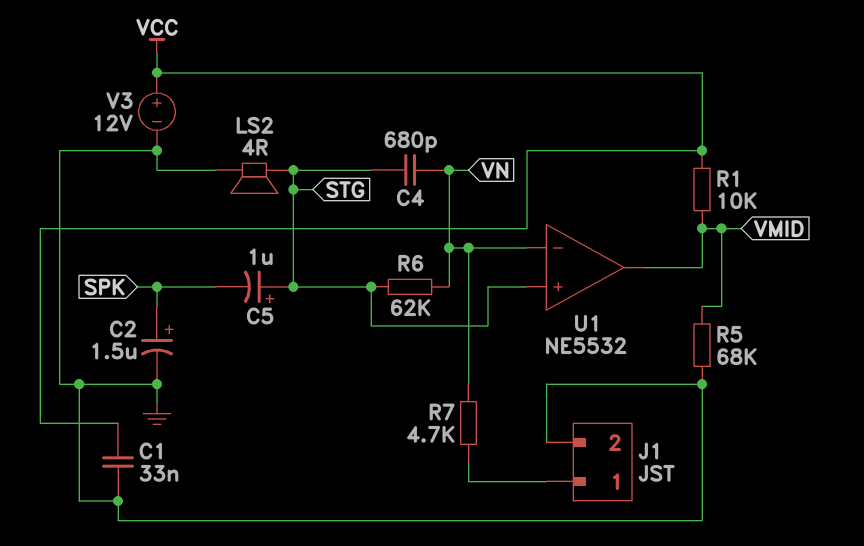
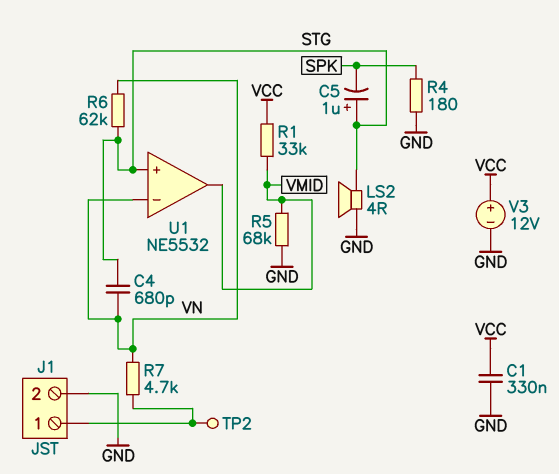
C1: 33nF (GND, VCC) -> 330nF (GND, VCC)
C2: 1.5uF (plus SPK, minus GND) -> none
R1: 10k (VCC, VMID) -> 33k (VCC, VMID)
R4: none -> 180 (GND, SPK)
TP2: none -> test point (J1/1)

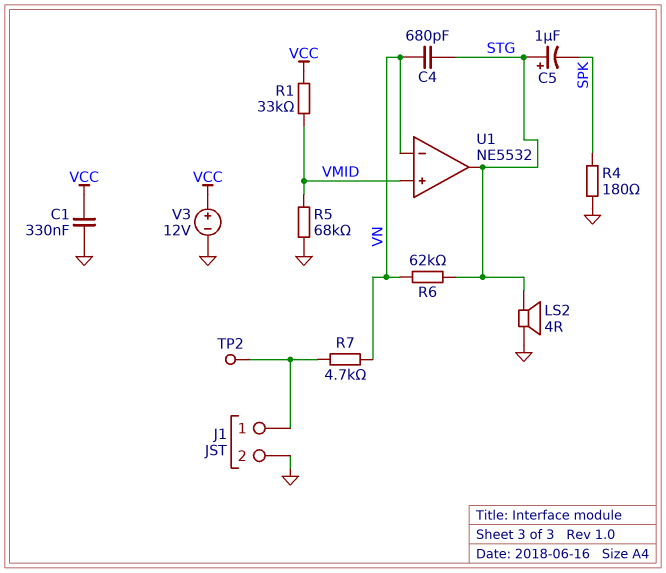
U1 pin in+: STG -> VMID
U1 pin out: VMID -> STG

